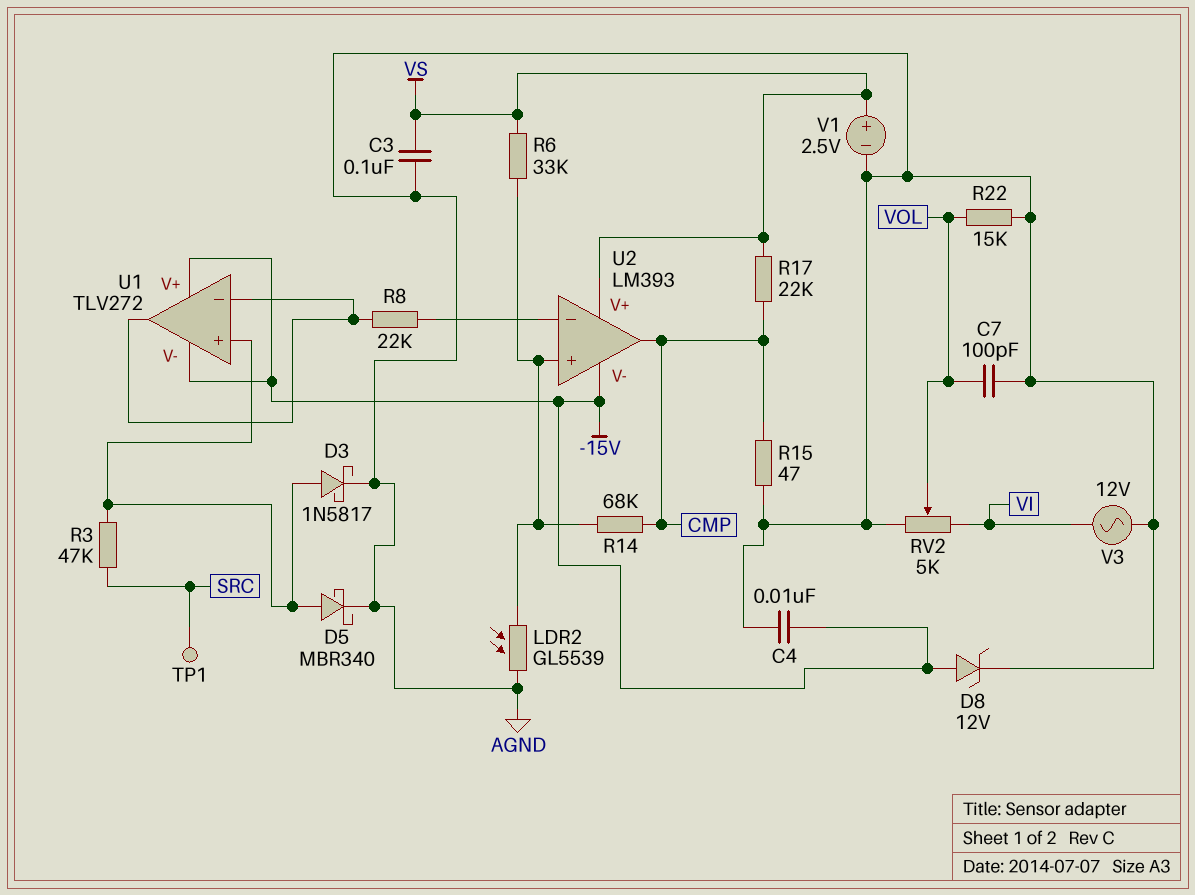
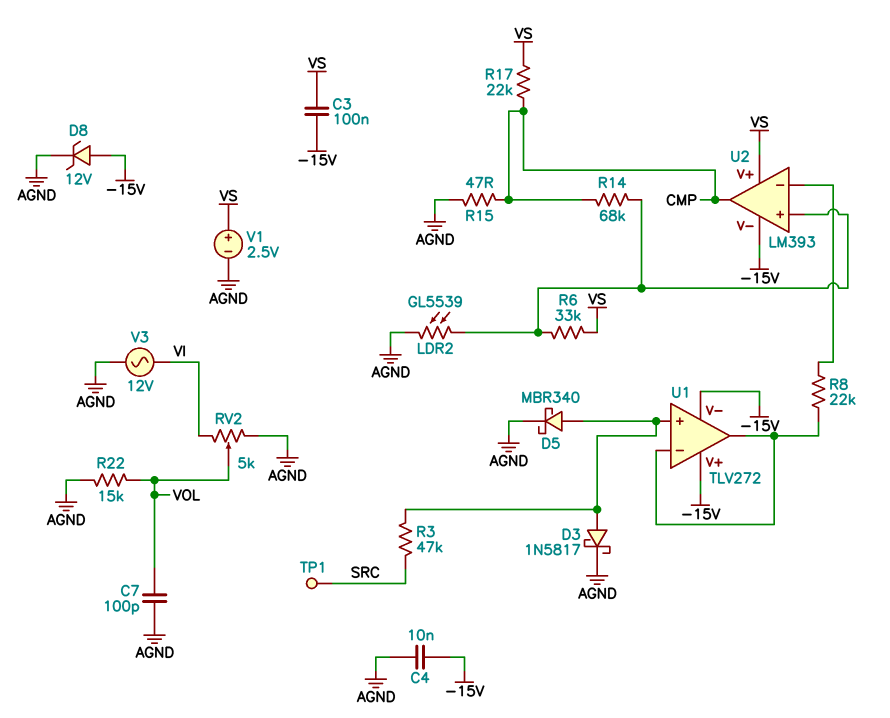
C3: 100nF (AGND, VS) -> 100nF (-15V, VS)

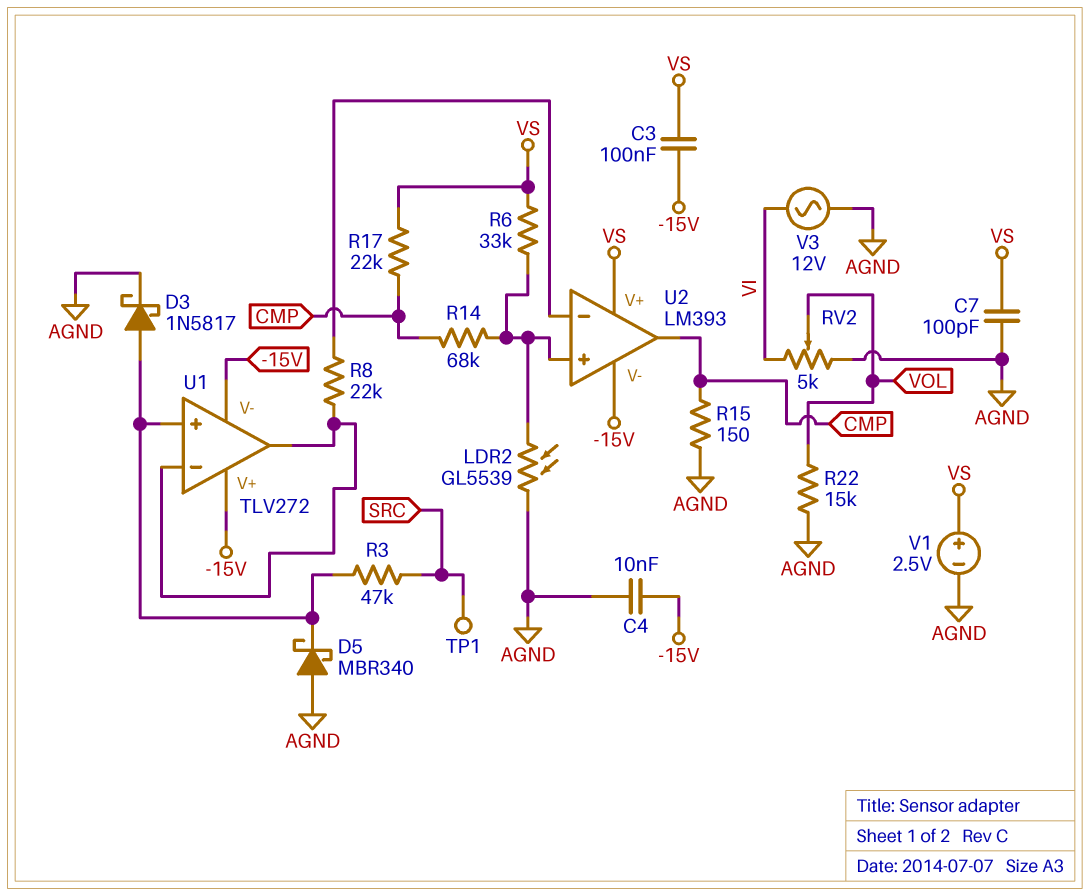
C7: 100pF (AGND, VOL) -> 100pF (AGND, VS)
D5: schottky MBR340 (A U1/in+, K AGND) -> schottky MBR340 (A AGND, K U1/in+)
D8: zener 12V (A -15V, K AGND) -> none
R15: 47 (AGND, CMP) -> 150 (AGND, CMP)

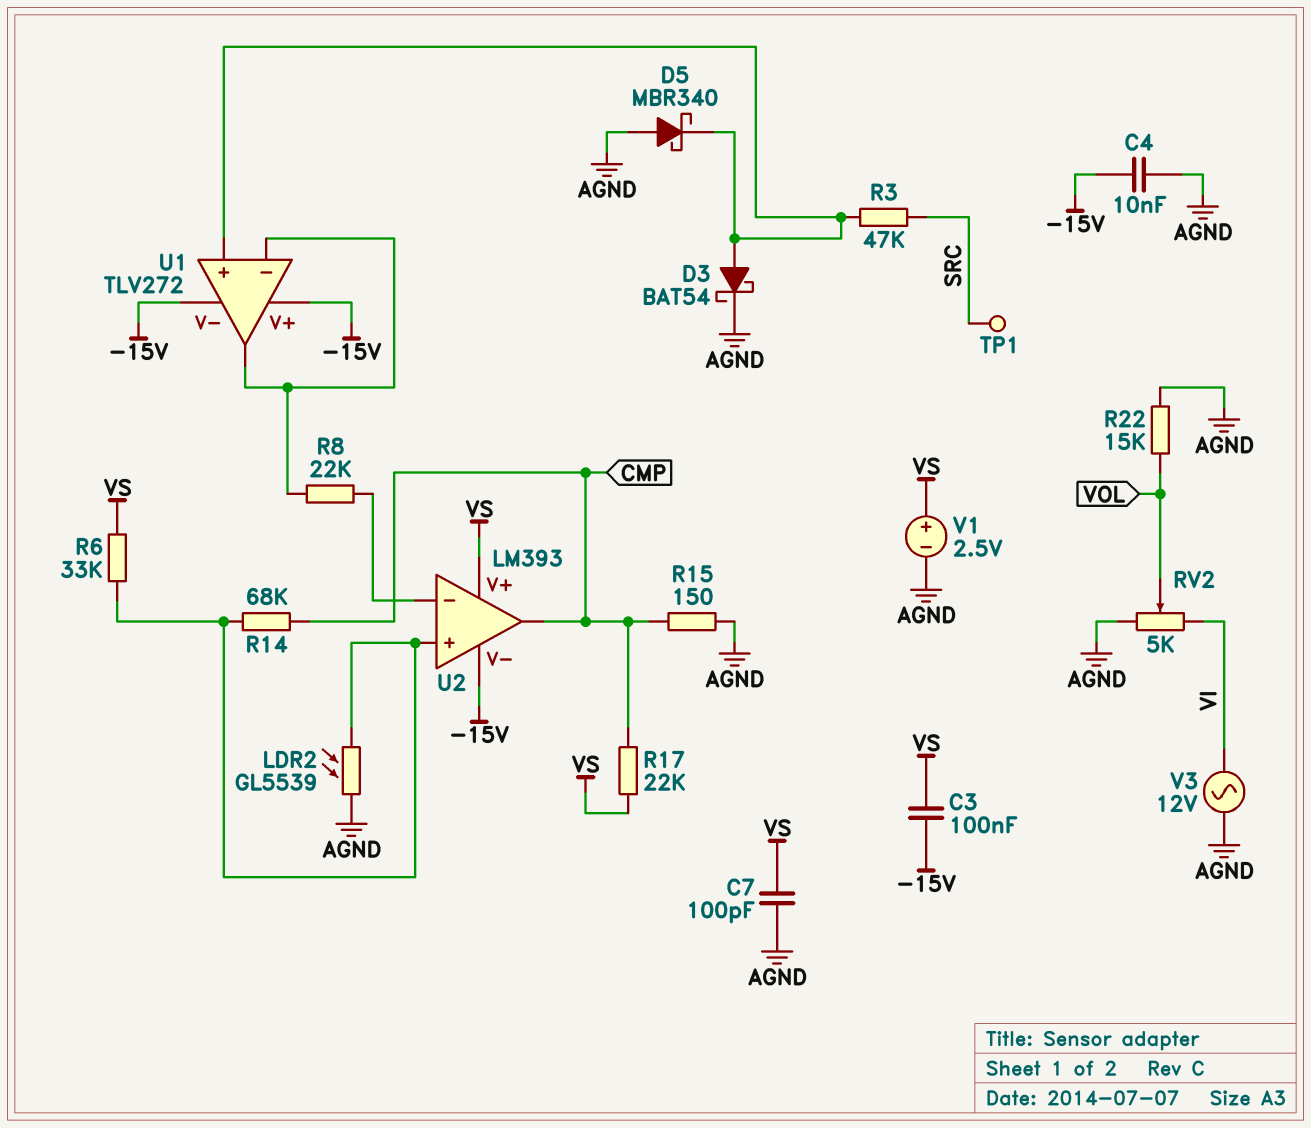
D3: schottky 1N5817 (A U1/in+, K AGND) -> schottky BAT54 (A U1/in+, K AGND)

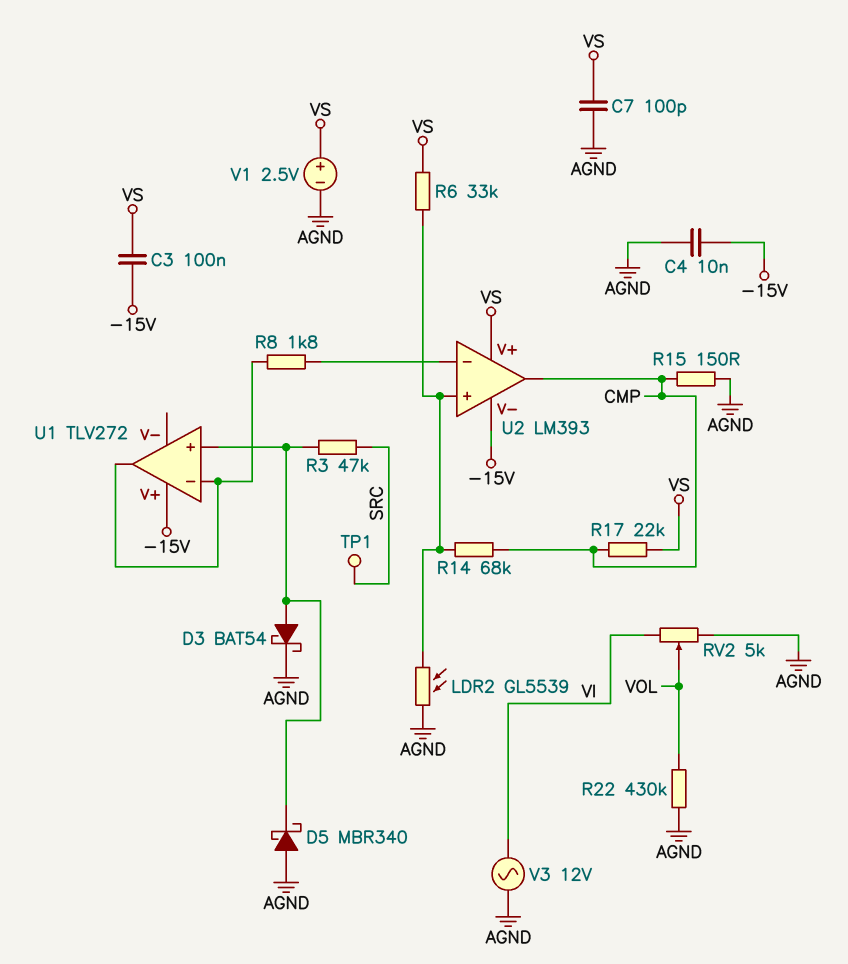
R8: 22k (U1/in-, U2/in-) -> 1.8k (U1/in-, U2/in-)
R22: 15k (AGND, VOL) -> 430k (AGND, VOL)
U1 pin V-: -15V -> none

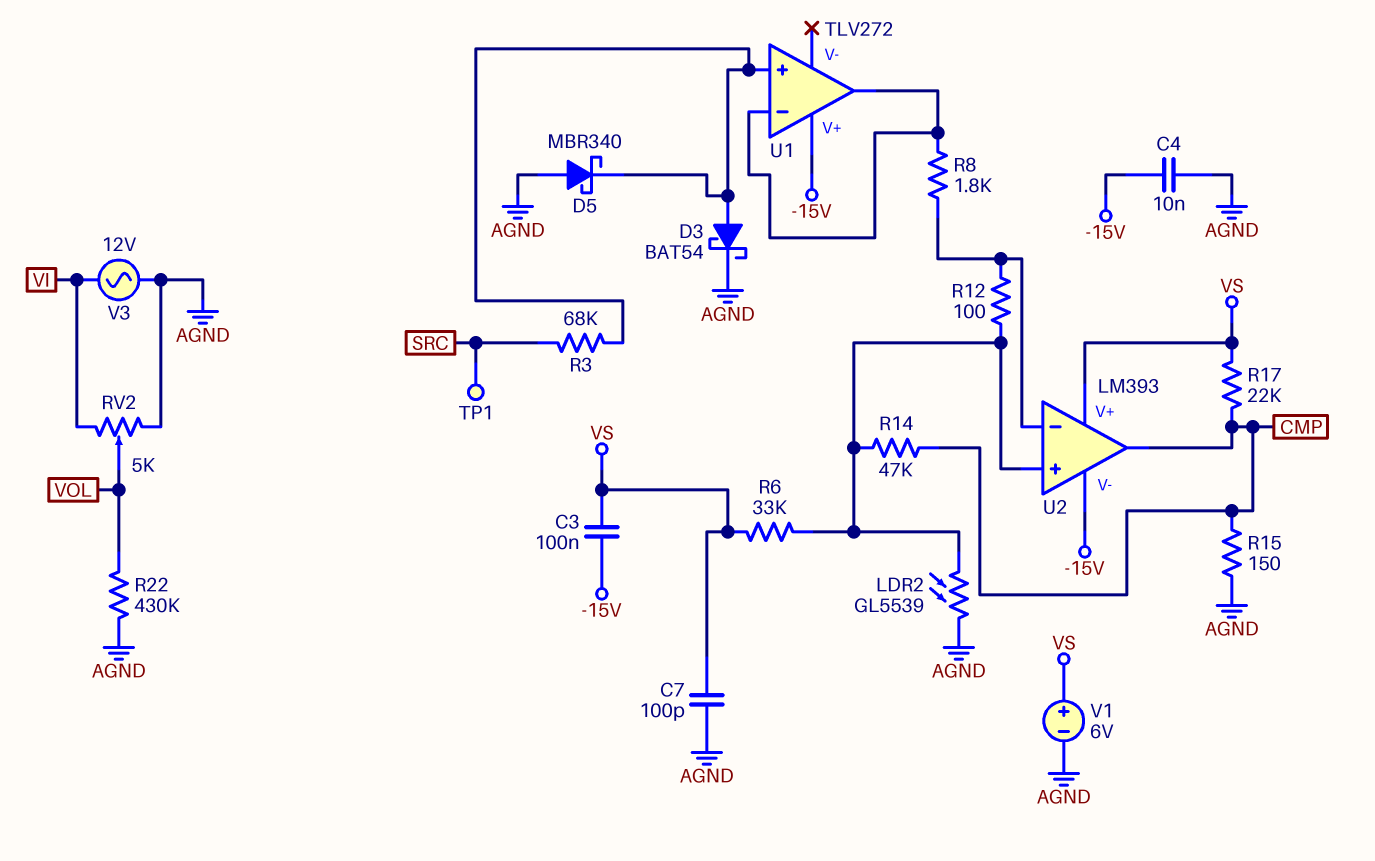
R3: 47k (SRC, U1/in+) -> 68k (SRC, U1/in+)
R12: none -> 100 (U2/in+, U2/in-)
R14: 68k (CMP, U2/in+) -> 47k (CMP, U2/in+)
V1: 2.5V (plus VS, minus AGND) -> 6V (plus VS, minus AGND)

